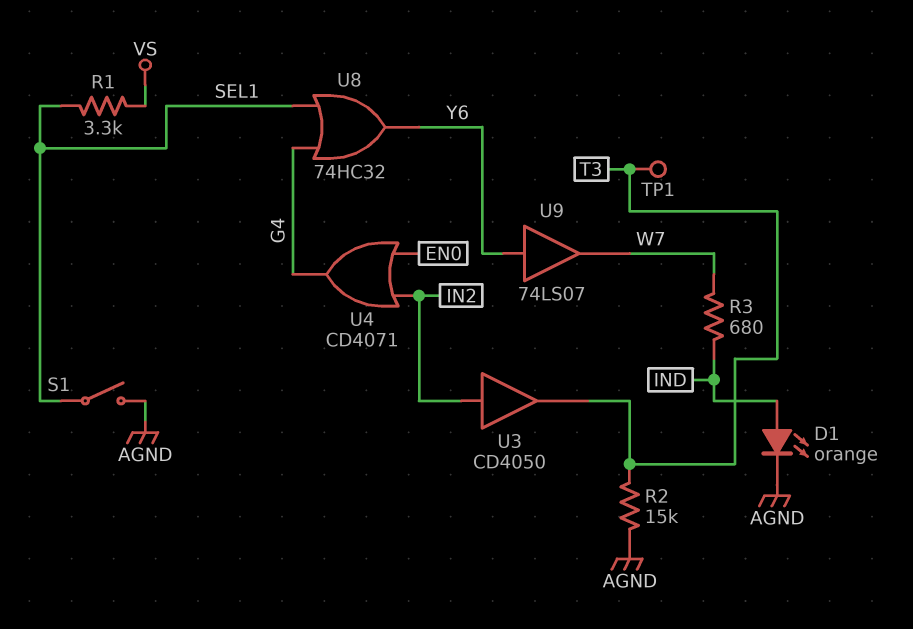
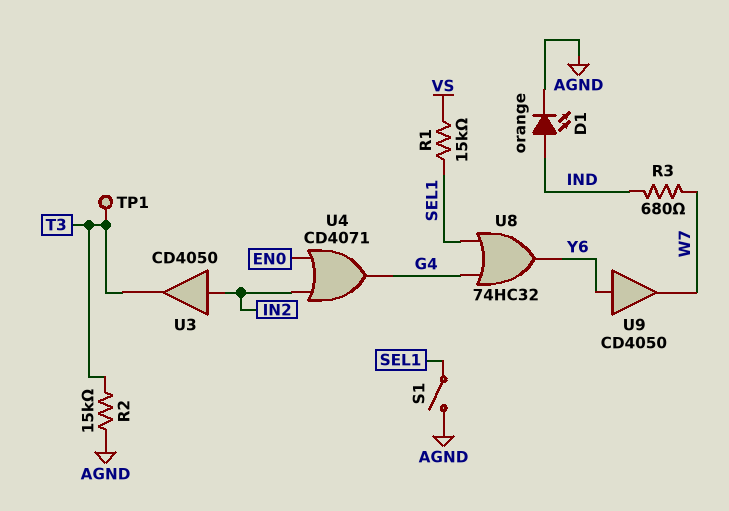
R1: 3.3k (SEL1, VS) -> 15k (SEL1, VS)
U9: buffer 74LS07 (in Y6, out W7) -> buffer CD4050 (in Y6, out W7)

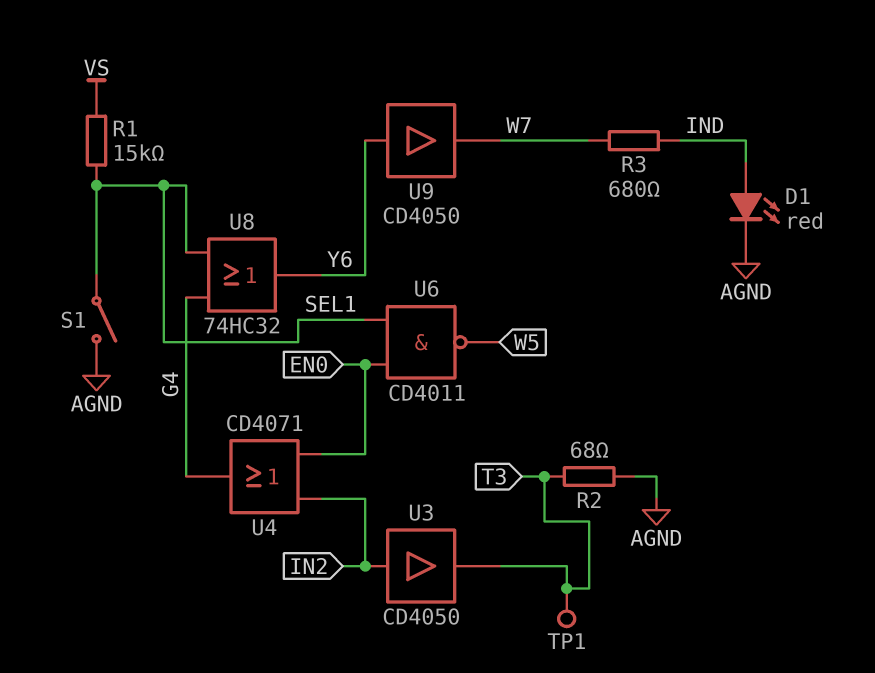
D1: LED orange (A IND, K AGND) -> LED red (A IND, K AGND)
R2: 15k (AGND, T3) -> 68 (AGND, T3)
U6: none -> NAND CD4011 (in EN0, in SEL1, out W5)

